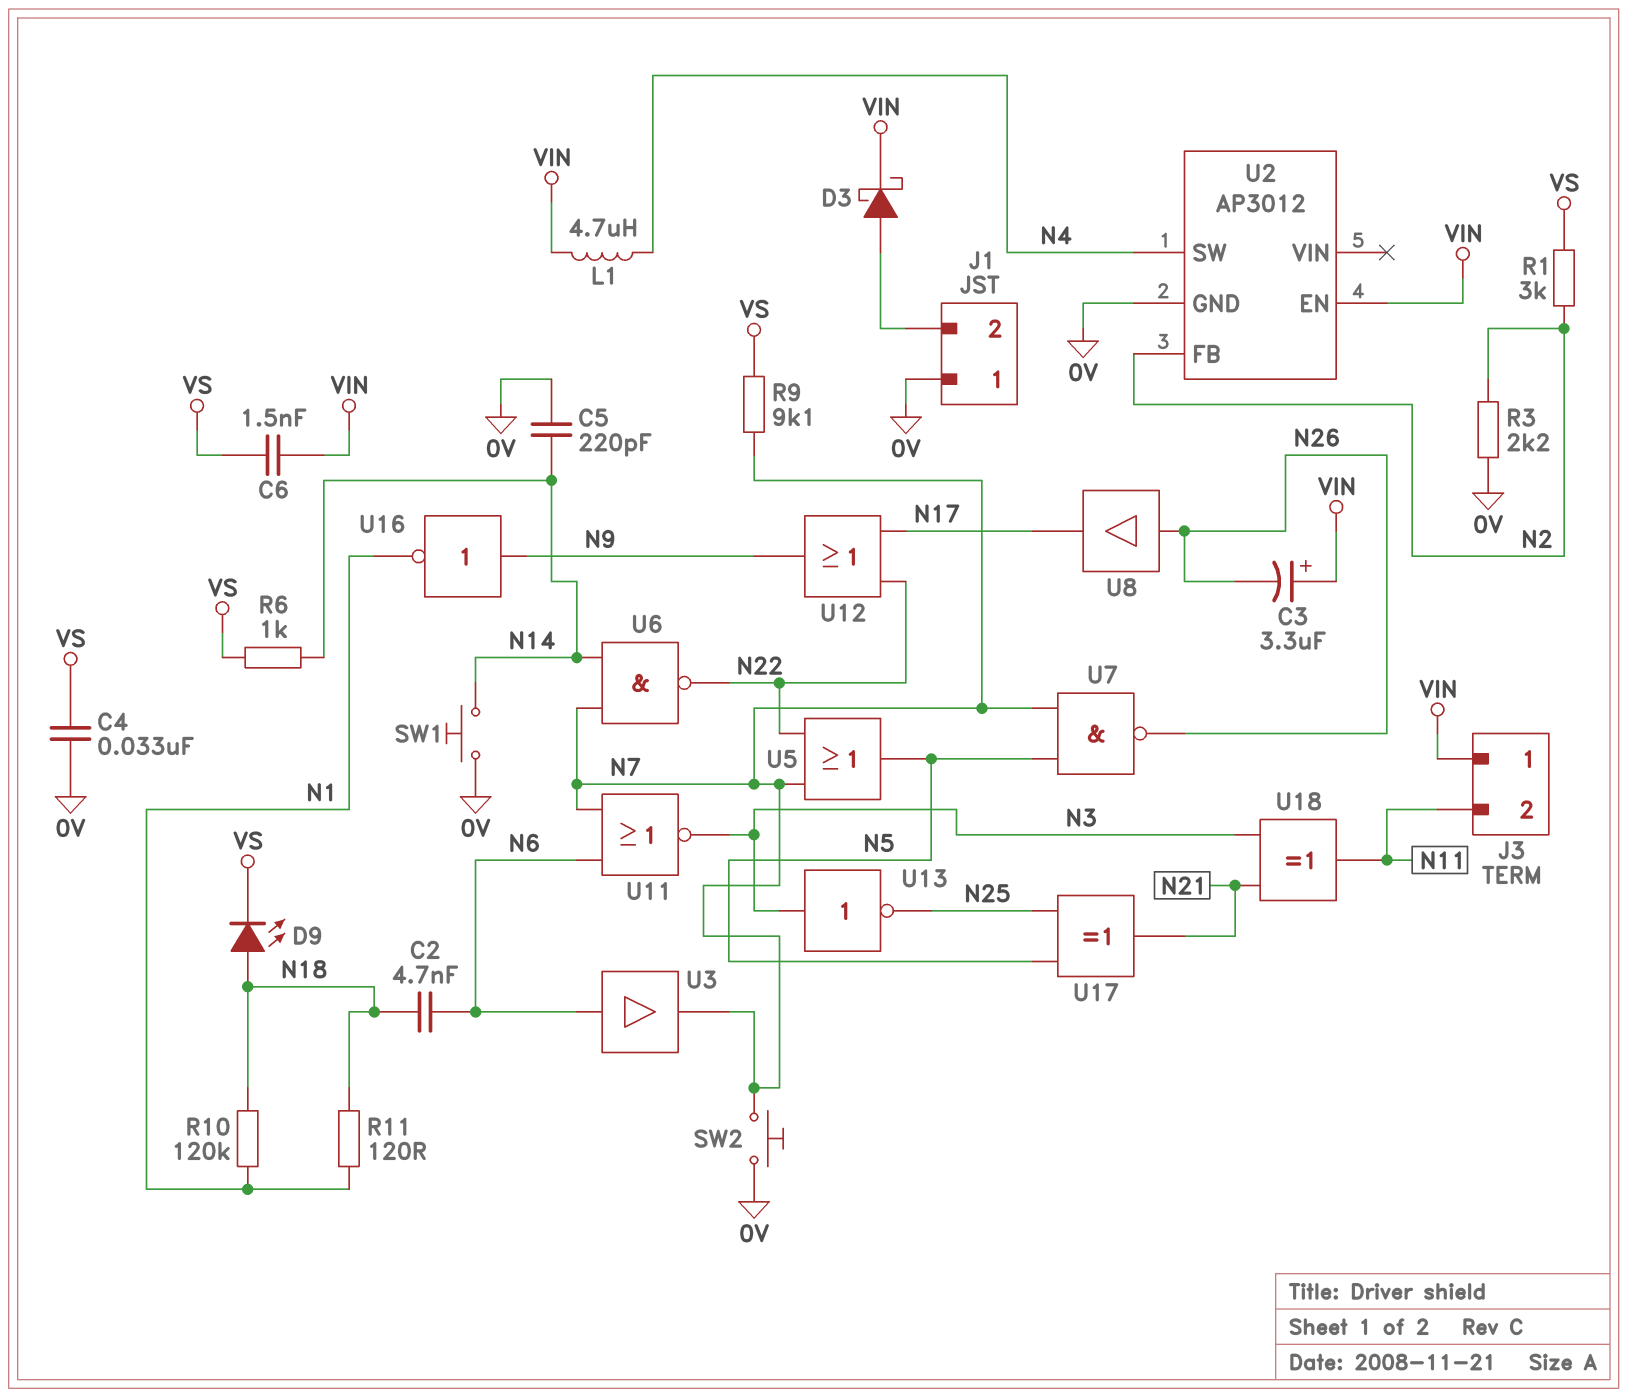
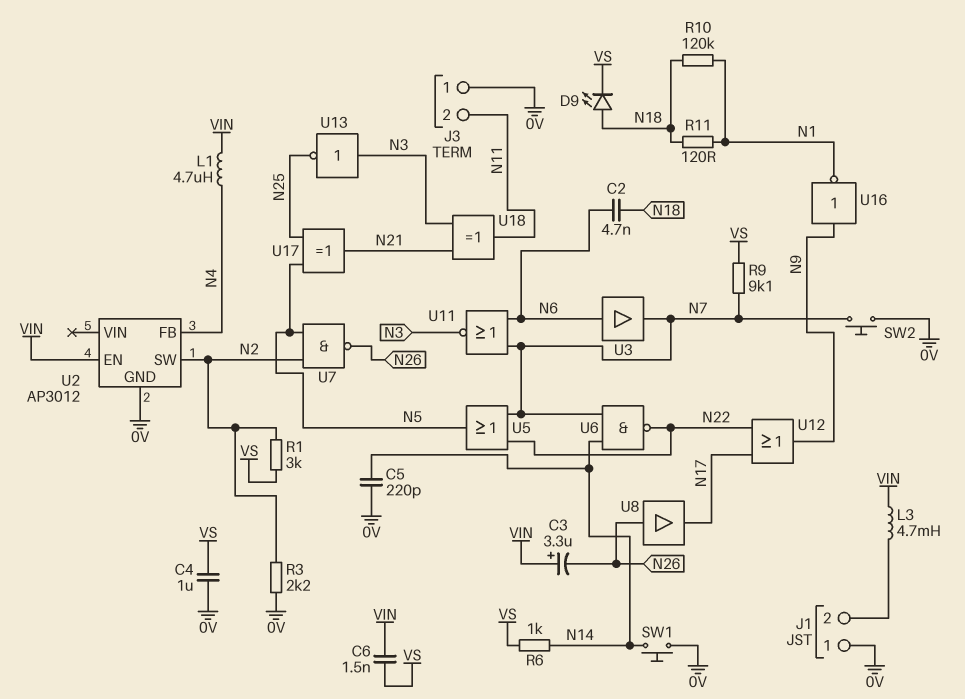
C4: 33nF (0V, VS) -> 1uF (0V, VS)
D3: schottky (A J1/2, K VIN) -> none
J3 pin 1: VIN -> 0V
L3: none -> 4.7mH (J1/2, VIN)
U2 pin FB: N2 -> N4
U2 pin SW: N4 -> N2
U7: NAND (in N5, in N7, out N26) -> NAND (in N2, in N5, out N26)

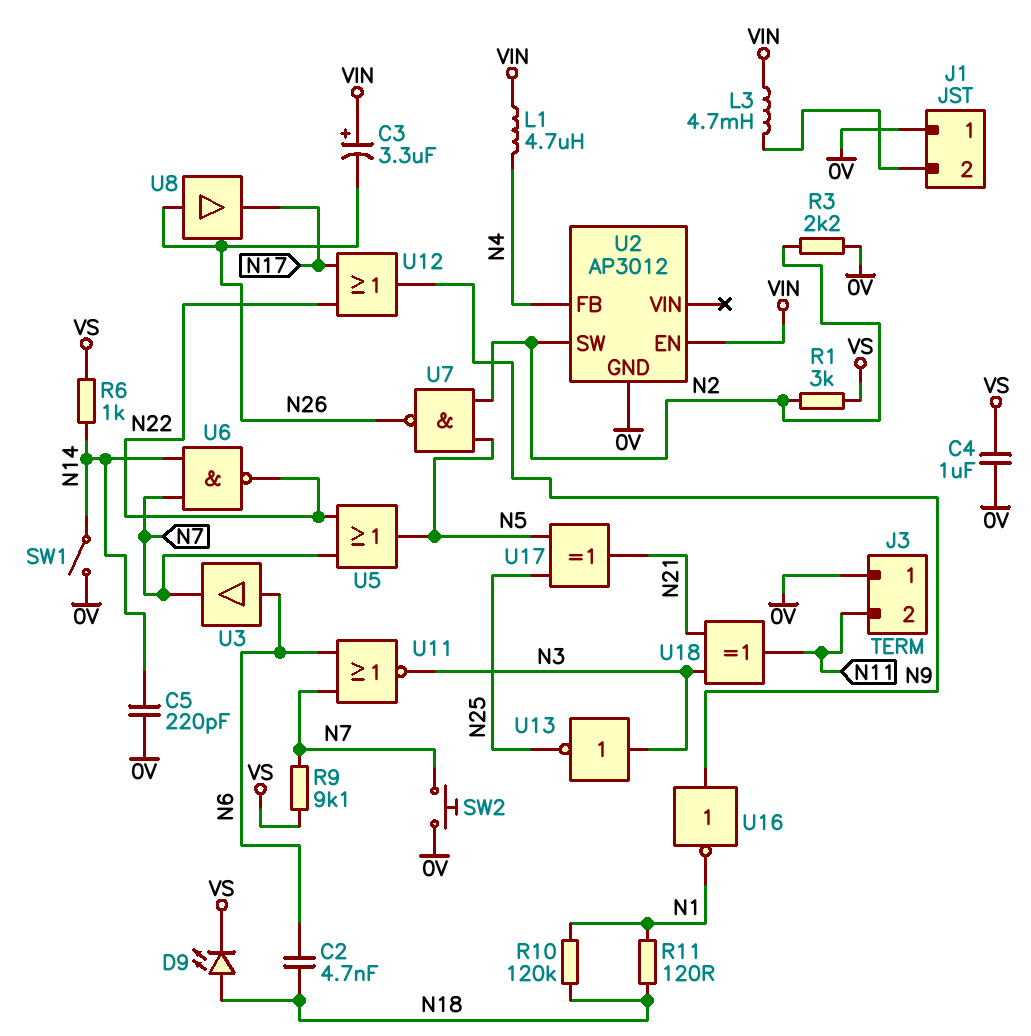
C6: 1.5nF (VIN, VS) -> none
SW1: button (0V, N14) -> switch (0V, N14)

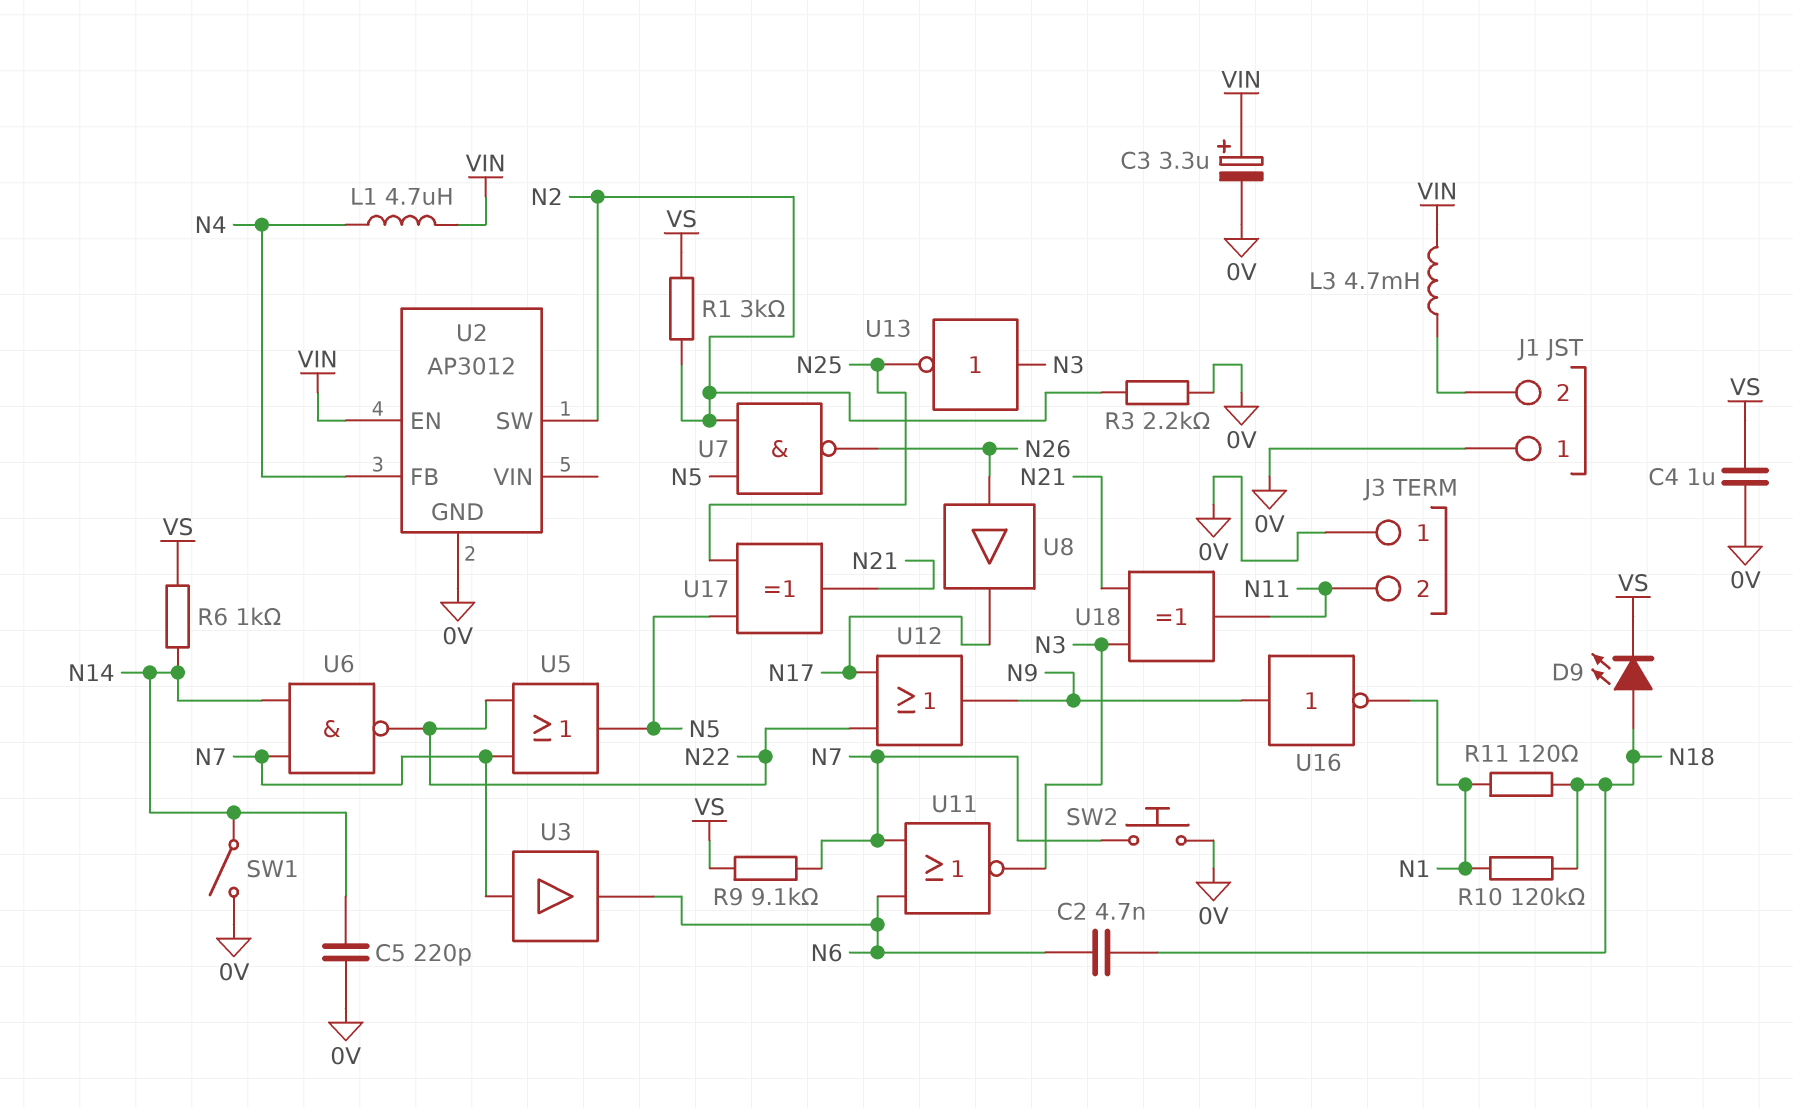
C3: 3.3uF (plus VIN, minus N26) -> 3.3uF (plus VIN, minus 0V)
U3: buffer (in N6, out N7) -> buffer (in N7, out N6)

